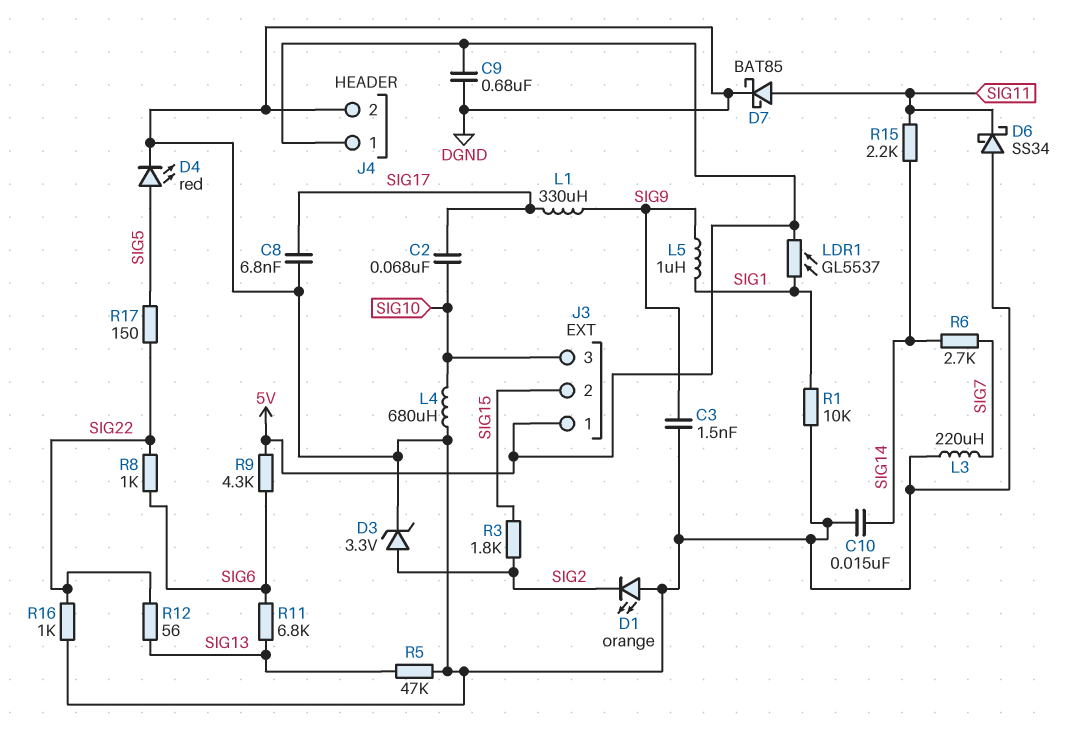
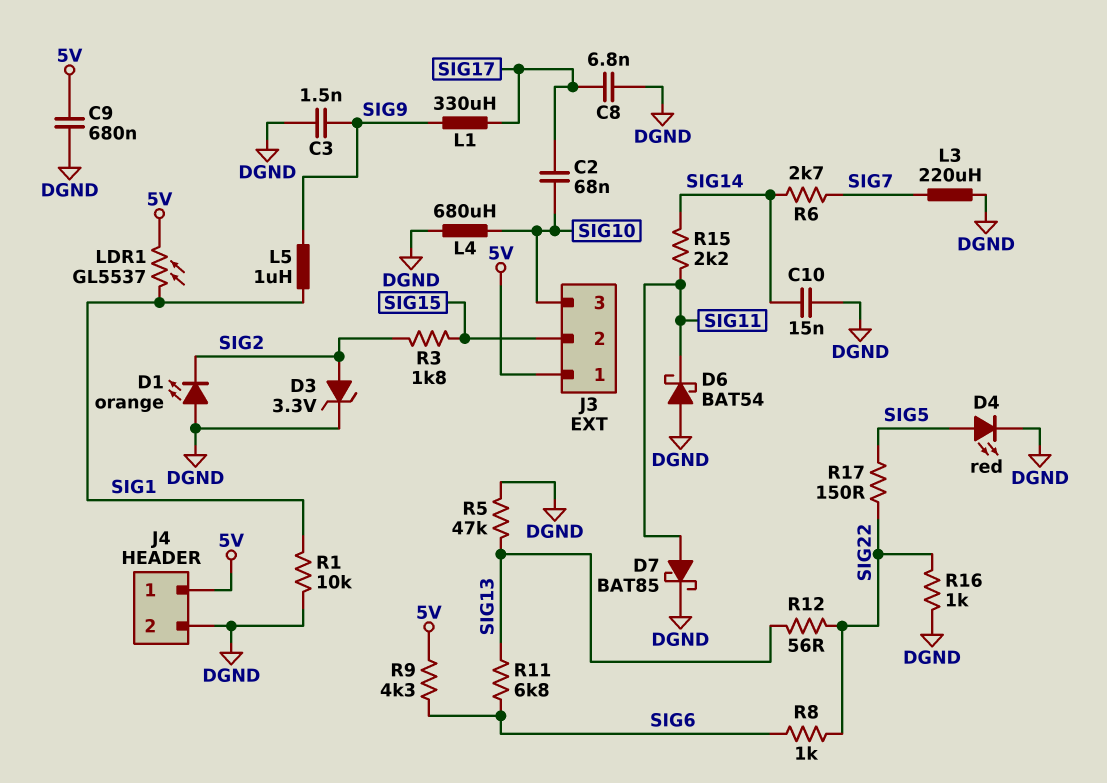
D6: schottky SS34 (A DGND, K SIG11) -> schottky BAT54 (A DGND, K SIG11)

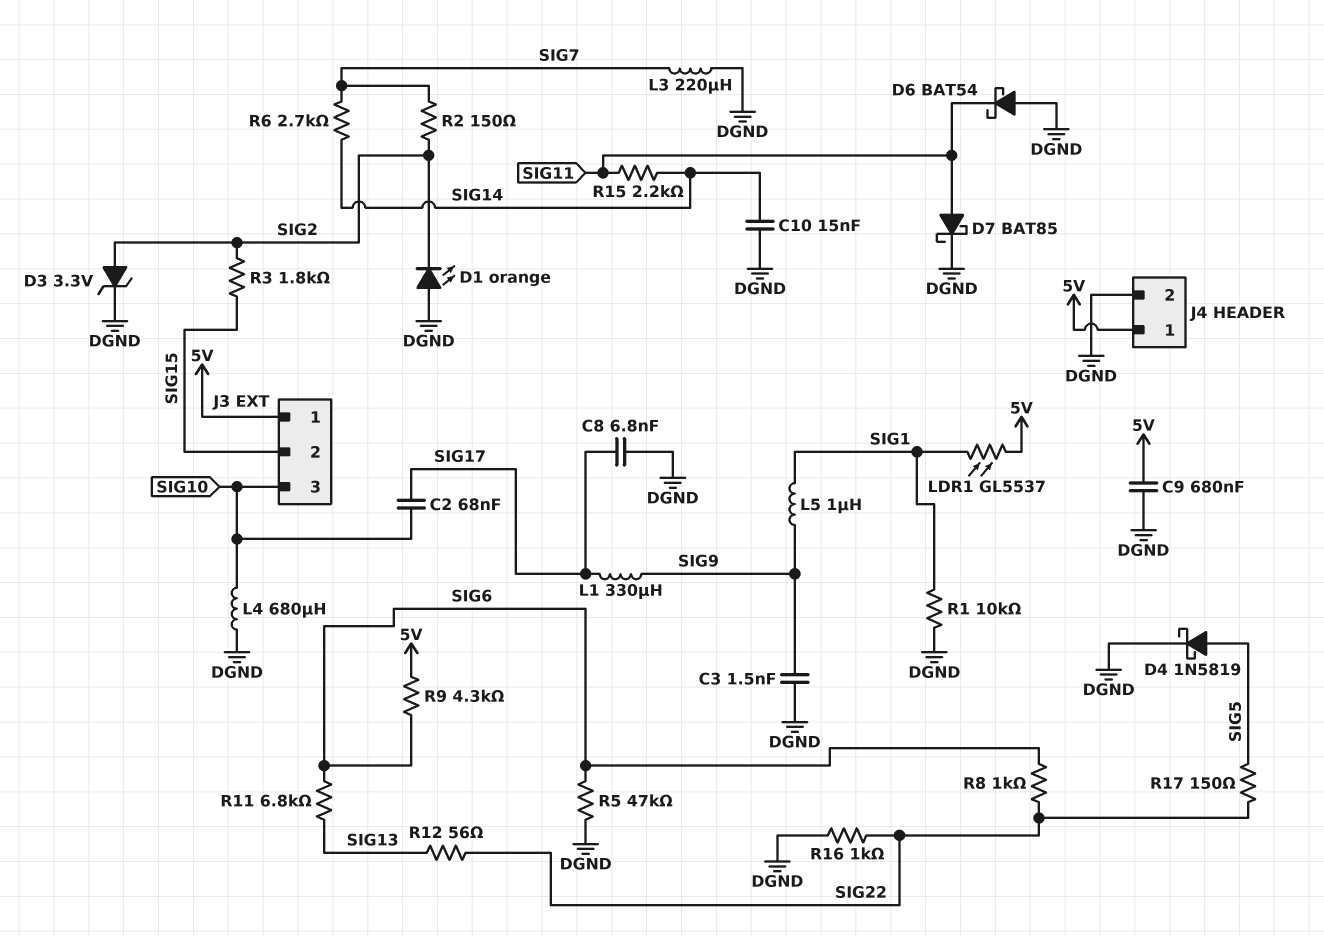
D4: LED red (A SIG5, K DGND) -> schottky 1N5819 (A SIG5, K DGND)
R2: none -> 150 (SIG2, SIG7)
R5: 47k (DGND, SIG13) -> 47k (DGND, SIG6)

